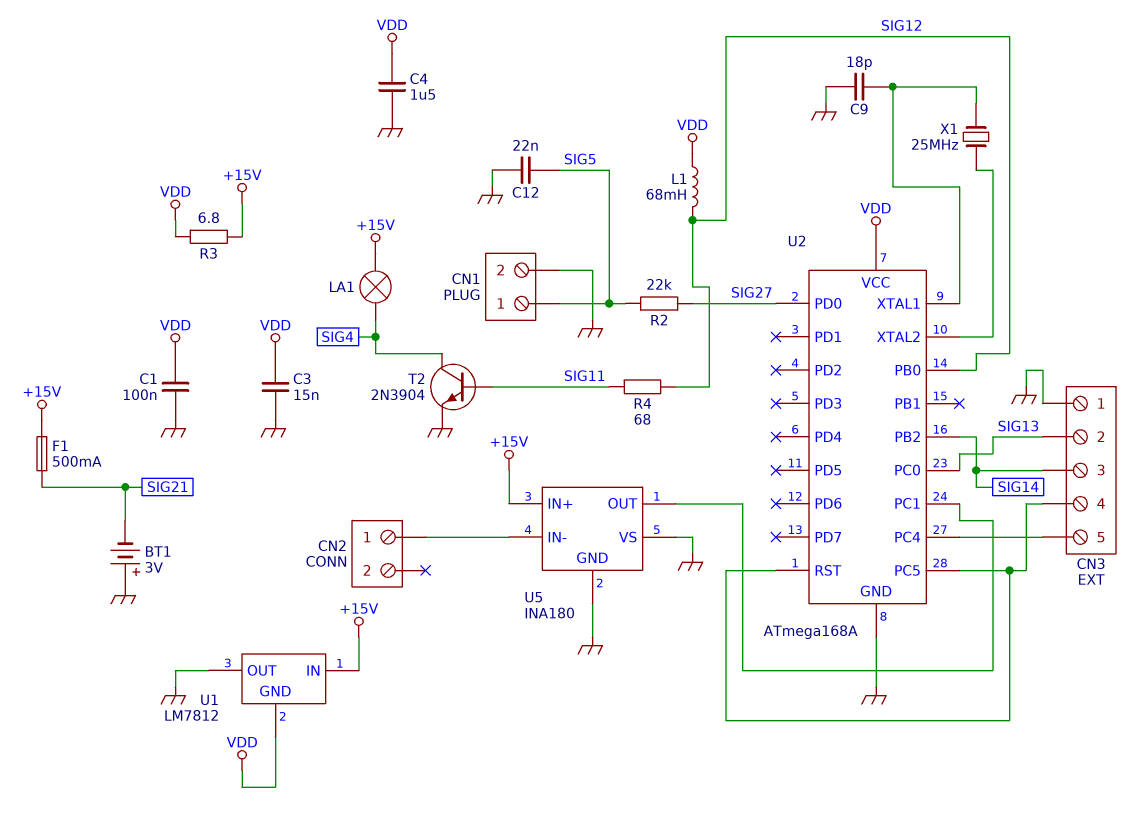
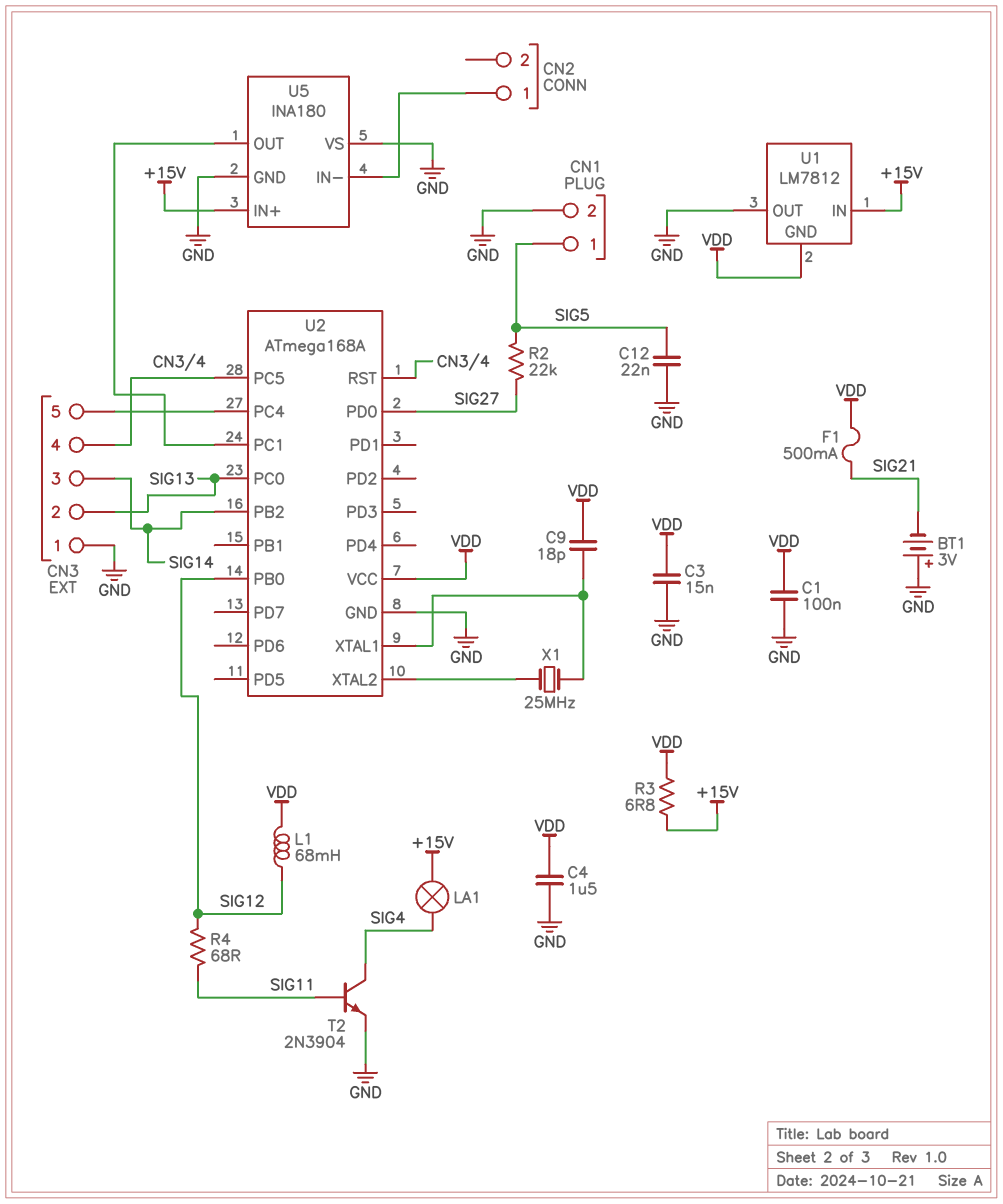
C9: 18pF (GND, U2/XTAL1) -> 18pF (U2/XTAL1, VDD)
F1: 500mA (+15V, SIG21) -> 500mA (SIG21, VDD)

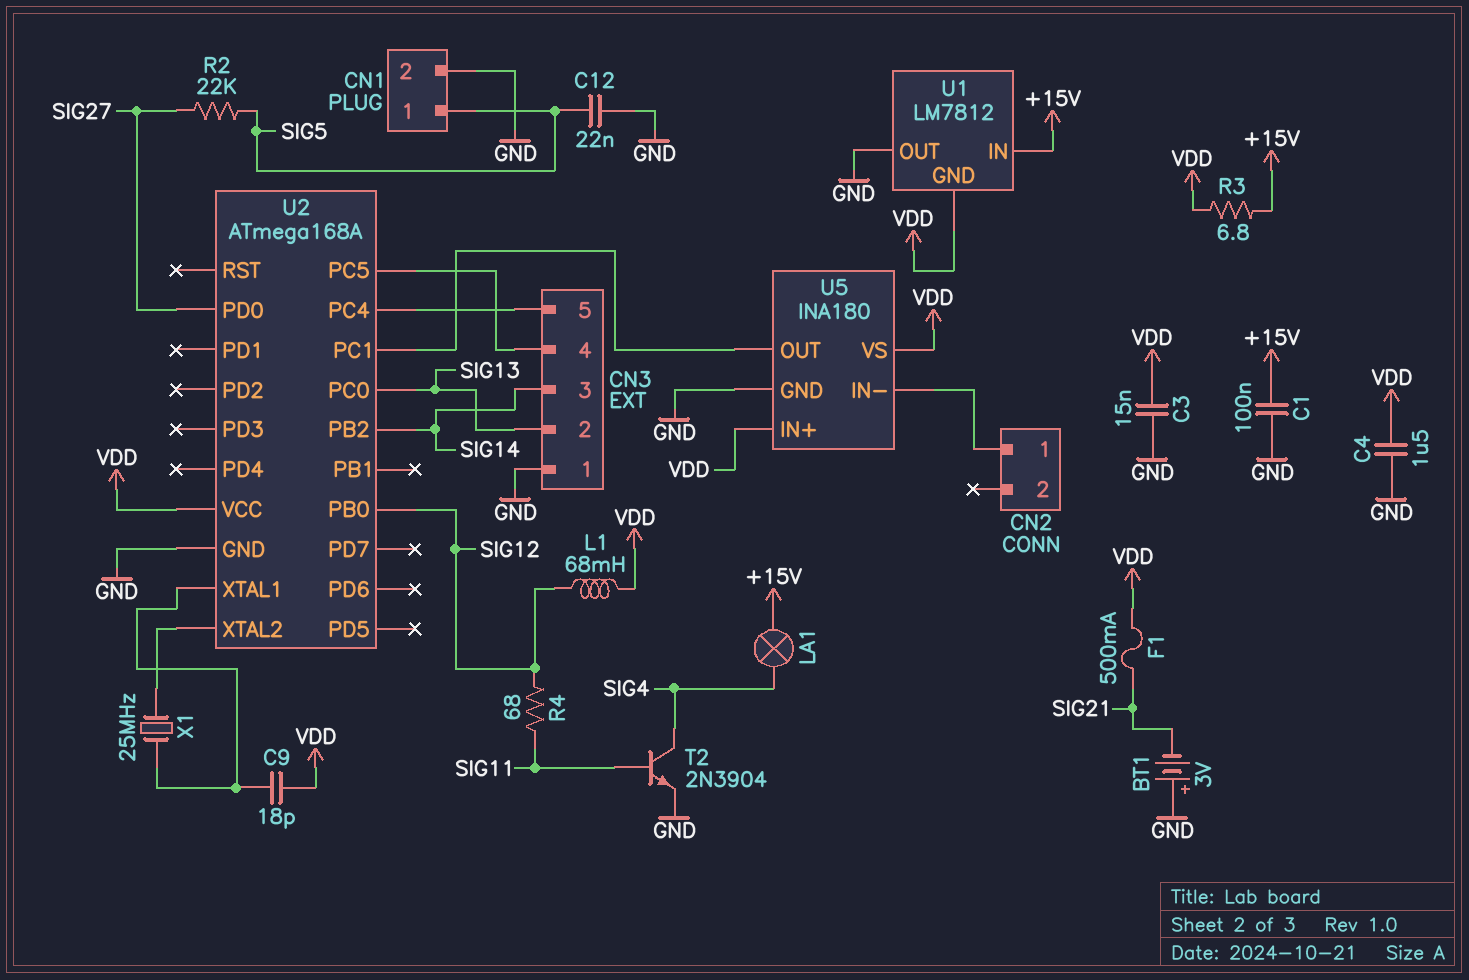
C1: 100nF (GND, VDD) -> 100nF (+15V, GND)
U2 pin RST: CN3/4 -> none
U5 pin IN+: +15V -> VDD
U5 pin VS: GND -> VDD

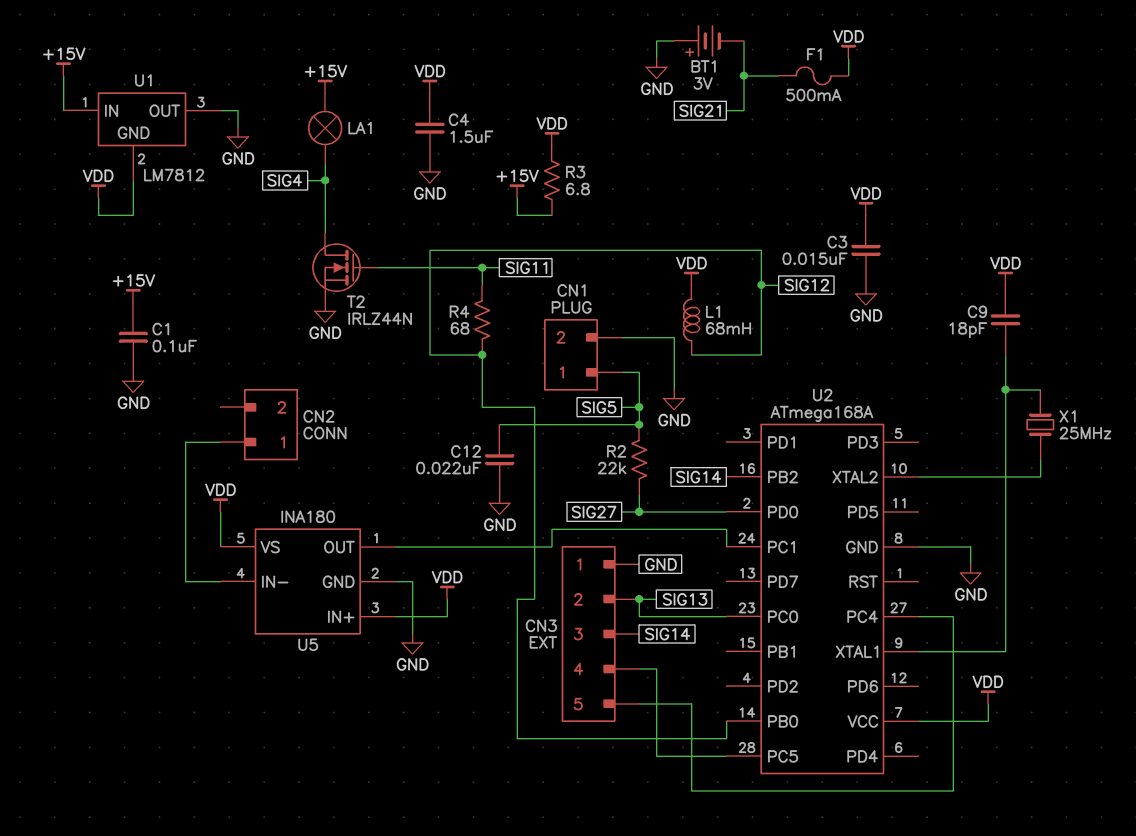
T2: NPN 2N3904 (B SIG11, C SIG4, E GND) -> NMOS IRLZ44N (G SIG11, D SIG4, S GND)

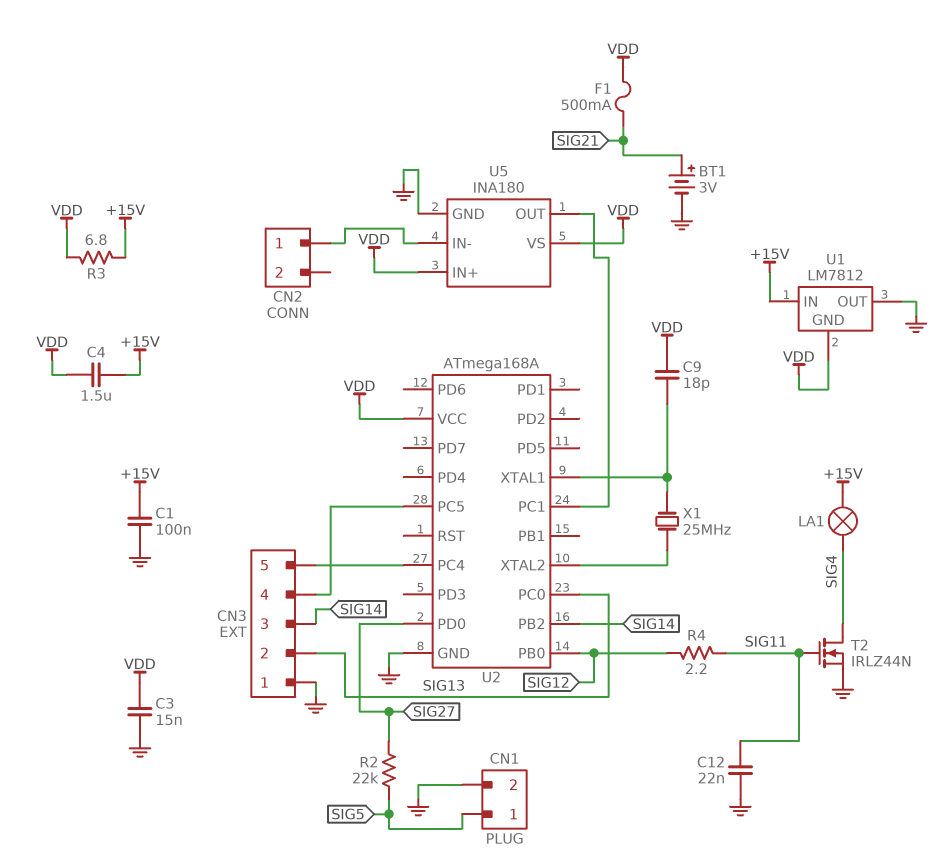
BT1: 3V (plus GND, minus SIG21) -> 3V (plus SIG21, minus GND)
C4: 1.5uF (GND, VDD) -> 1.5uF (+15V, VDD)
C12: 22nF (GND, SIG5) -> 22nF (GND, SIG11)
L1: 68mH (SIG12, VDD) -> none
R4: 68 (SIG11, SIG12) -> 2.2 (SIG11, SIG12)

